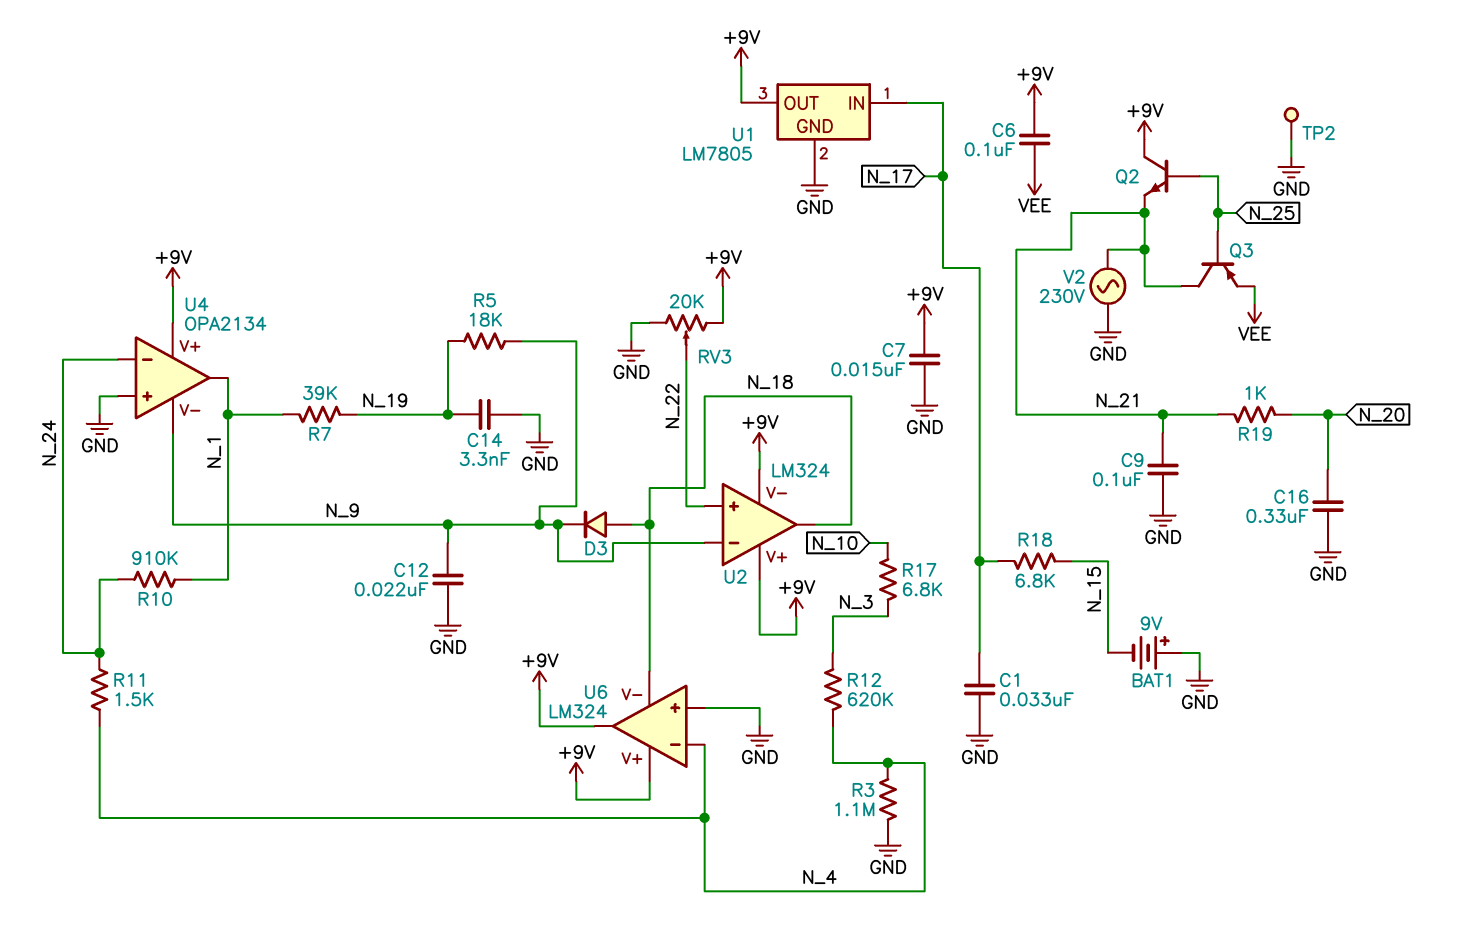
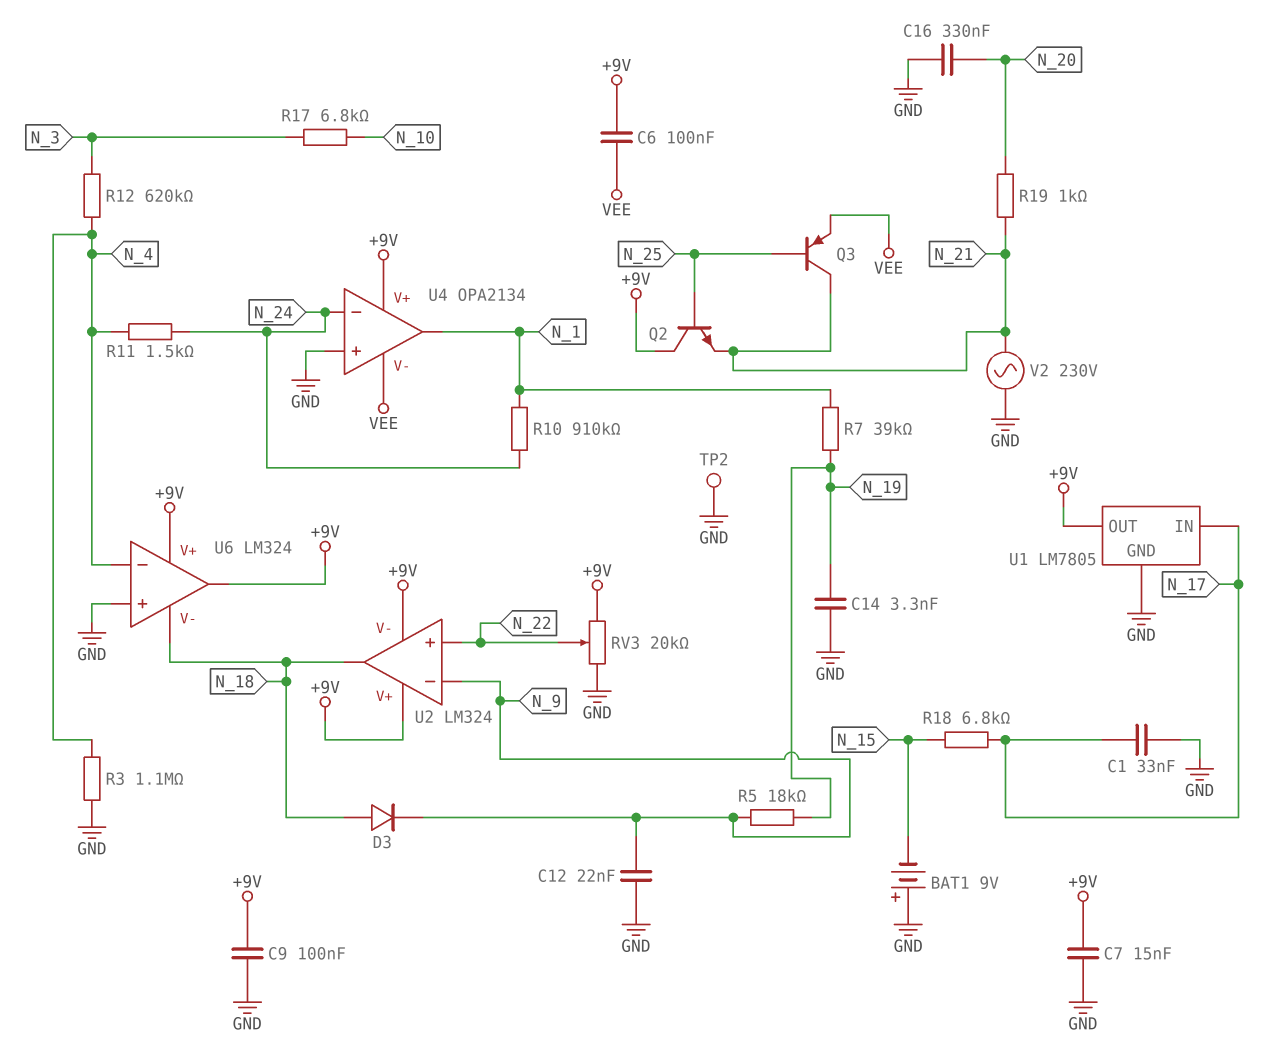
C9: 100nF (GND, N_21) -> 100nF (+9V, GND)
U4 pin V-: N_9 -> VEE

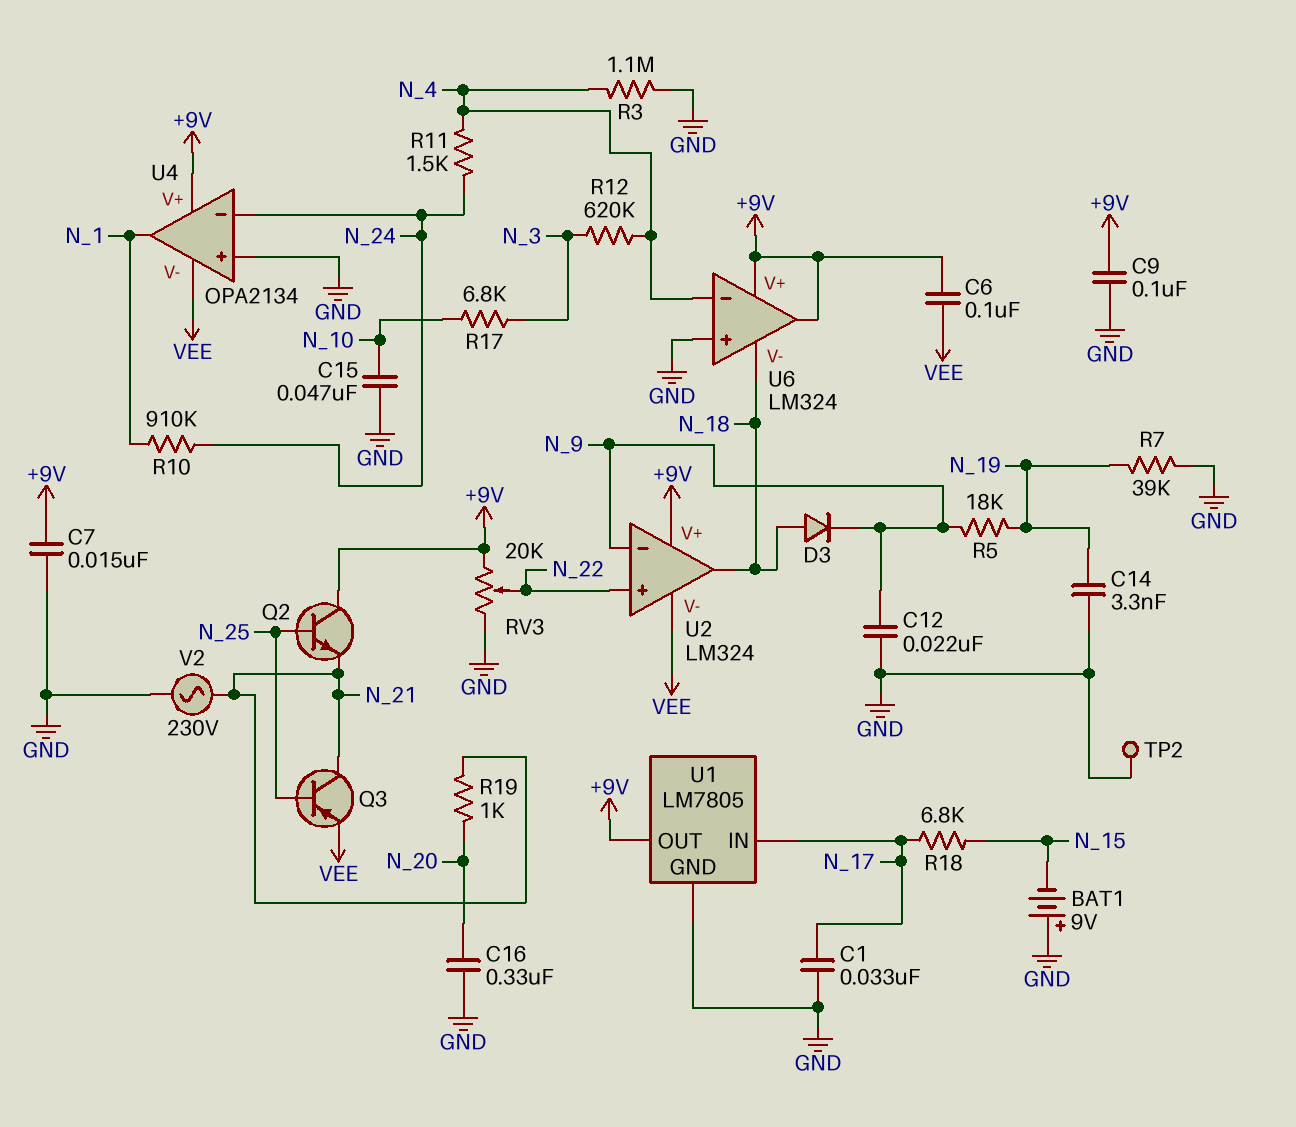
C15: none -> 47nF (GND, N_10)
R7: 39k (N_1, N_19) -> 39k (GND, N_19)
U2 pin V-: +9V -> VEE

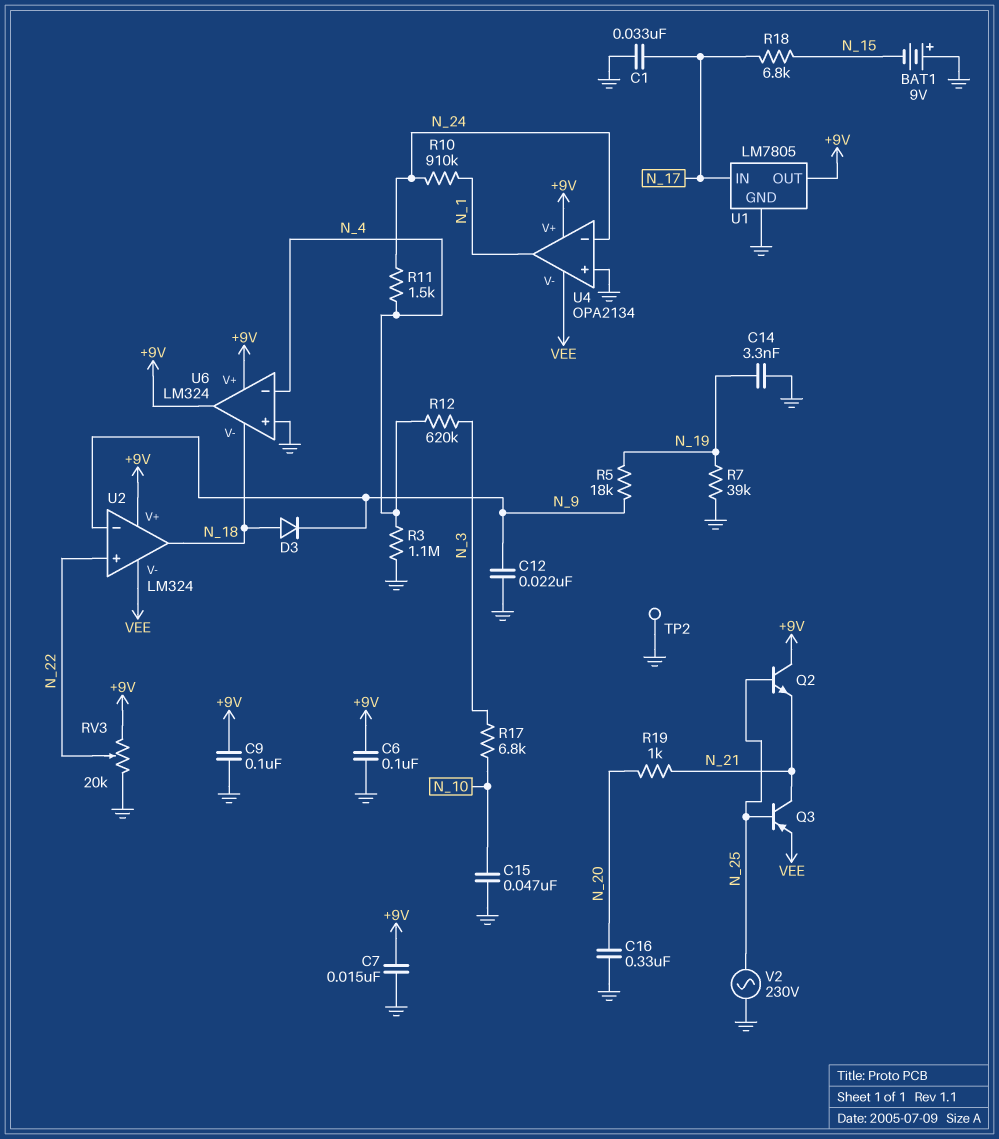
C6: 100nF (+9V, VEE) -> 100nF (+9V, GND)
V2: AC 230V (GND, N_21) -> AC 230V (GND, N_25)

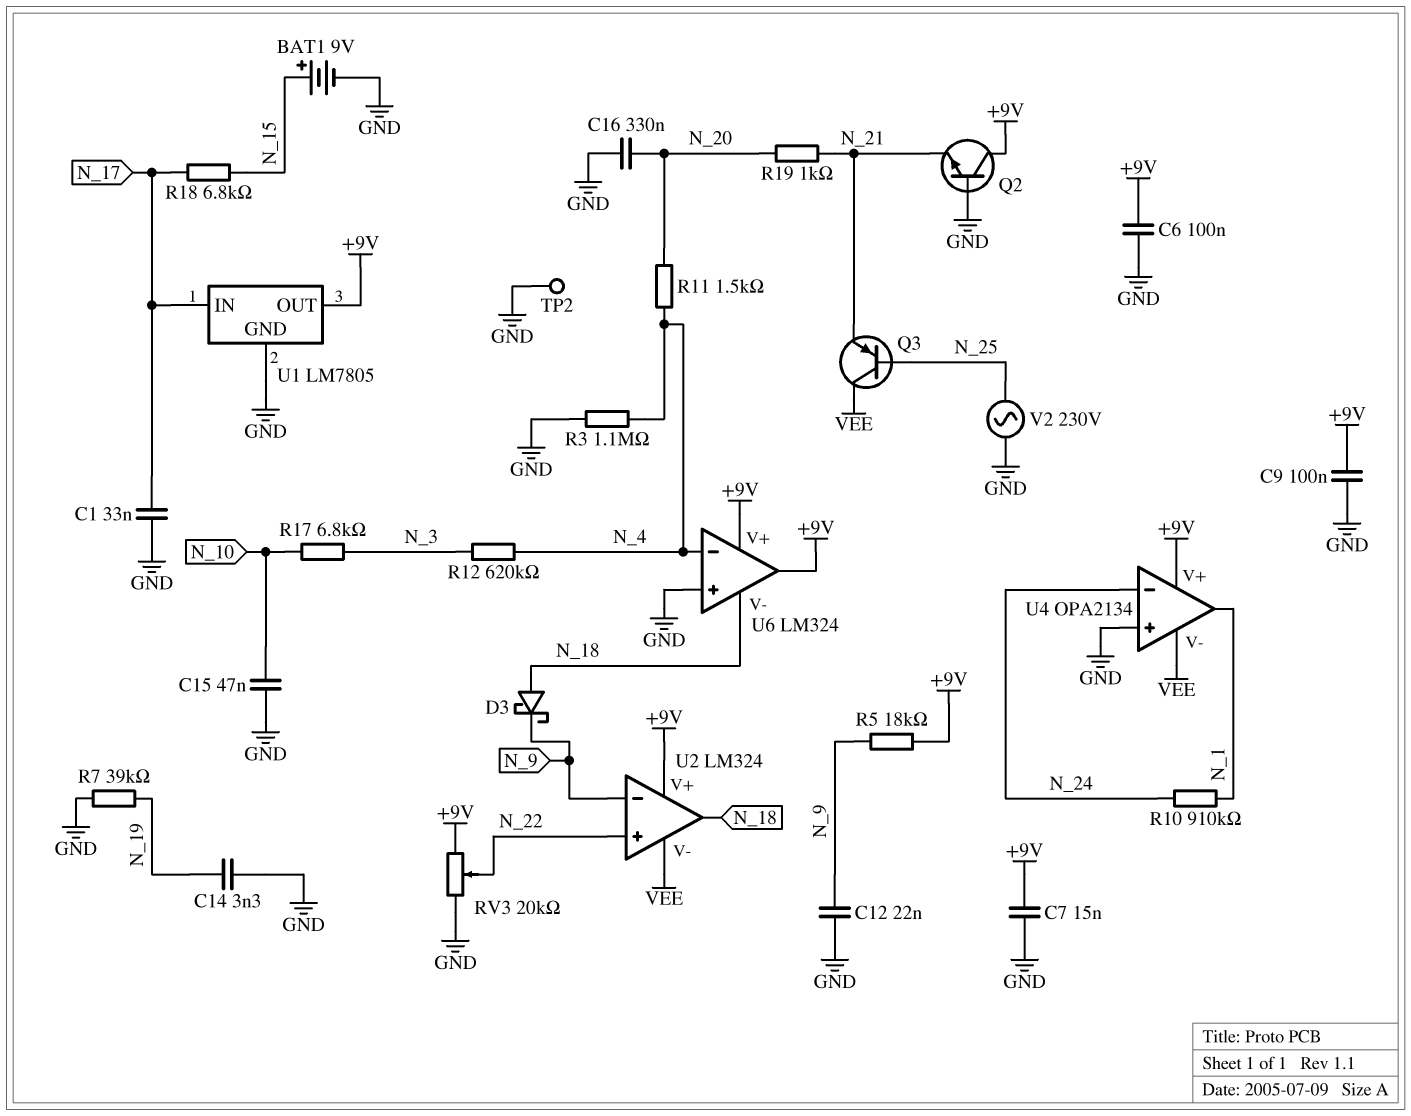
BAT1: 9V (plus GND, minus N_15) -> 9V (plus N_15, minus GND)
D3: diode (A N_18, K N_9) -> schottky (A N_18, K N_9)
Q2: NPN (B N_25, C +9V, E N_21) -> NPN (B GND, C +9V, E N_21)
Q3: PNP (B N_25, C N_21, E VEE) -> PNP (B N_25, C VEE, E N_21)
R5: 18k (N_9, N_19) -> 18k (+9V, N_9)
R11: 1.5k (N_4, N_24) -> 1.5k (N_4, N_20)

